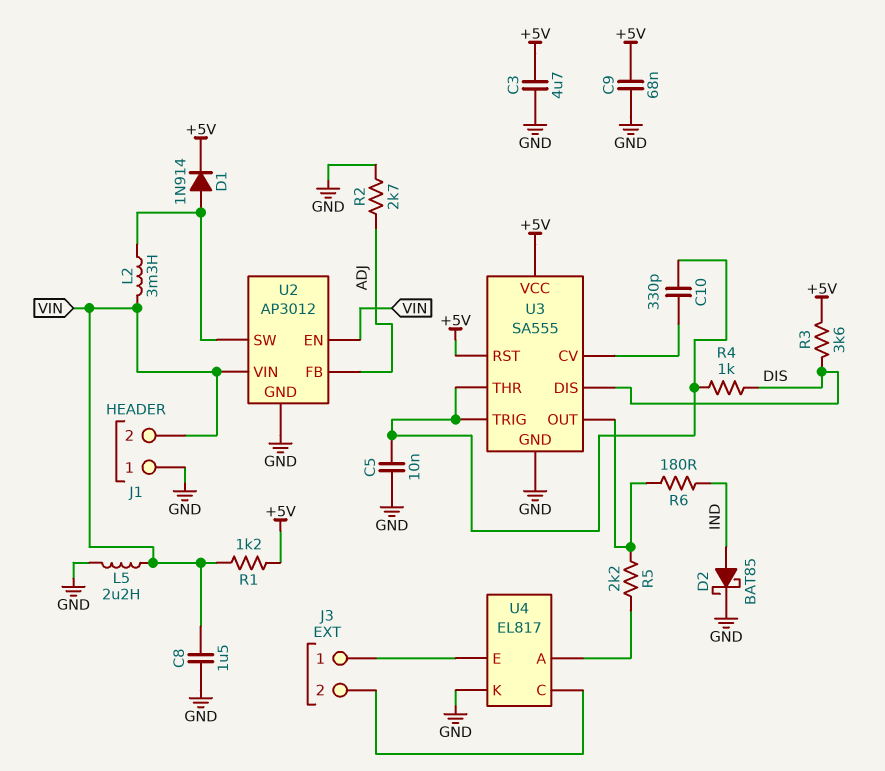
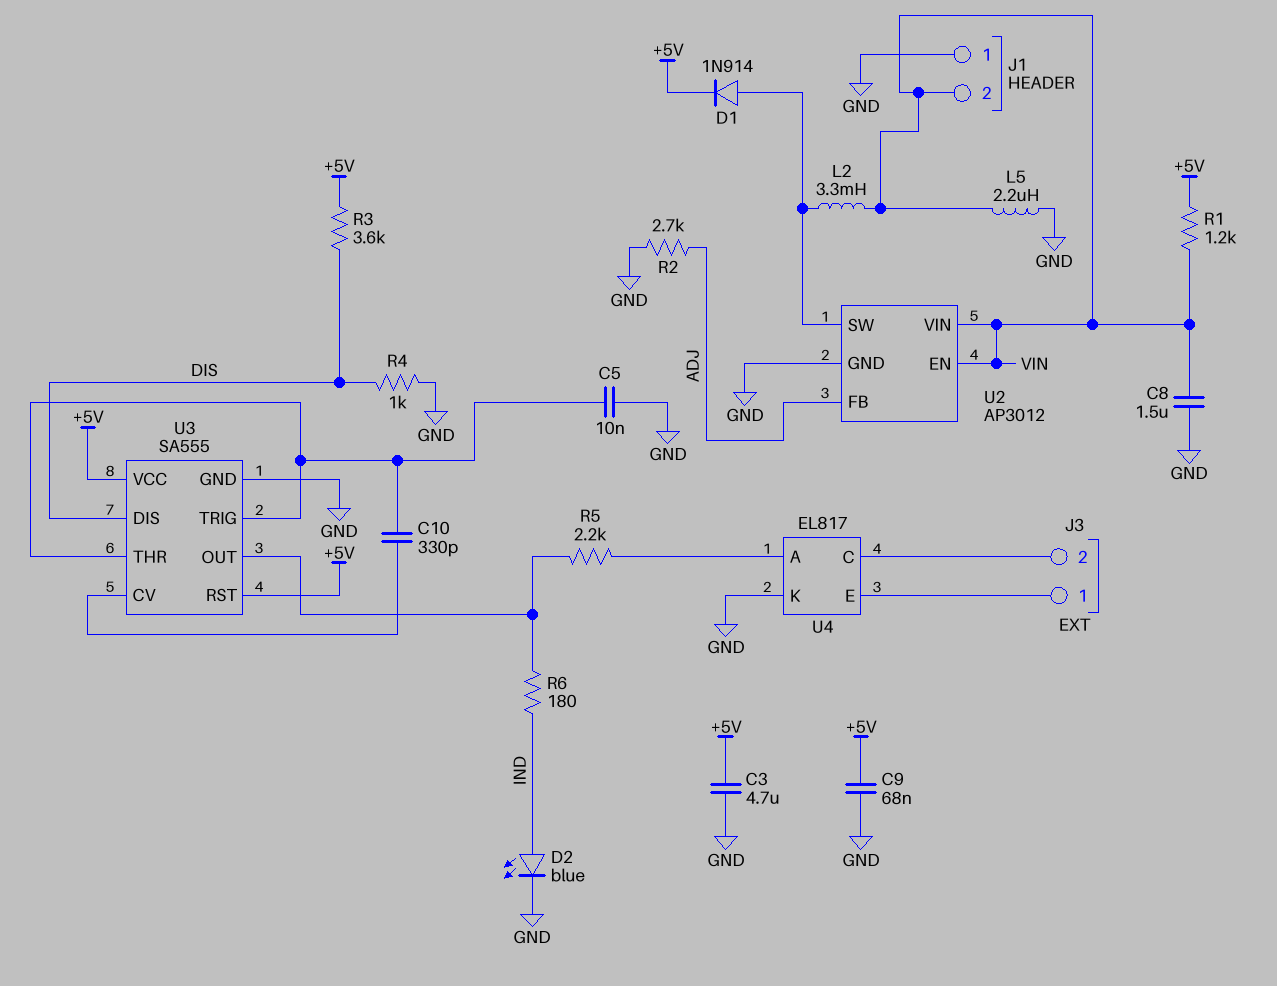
D2: schottky BAT85 (A IND, K GND) -> LED blue (A IND, K GND)
R4: 1k (DIS, U3/THR) -> 1k (DIS, GND)

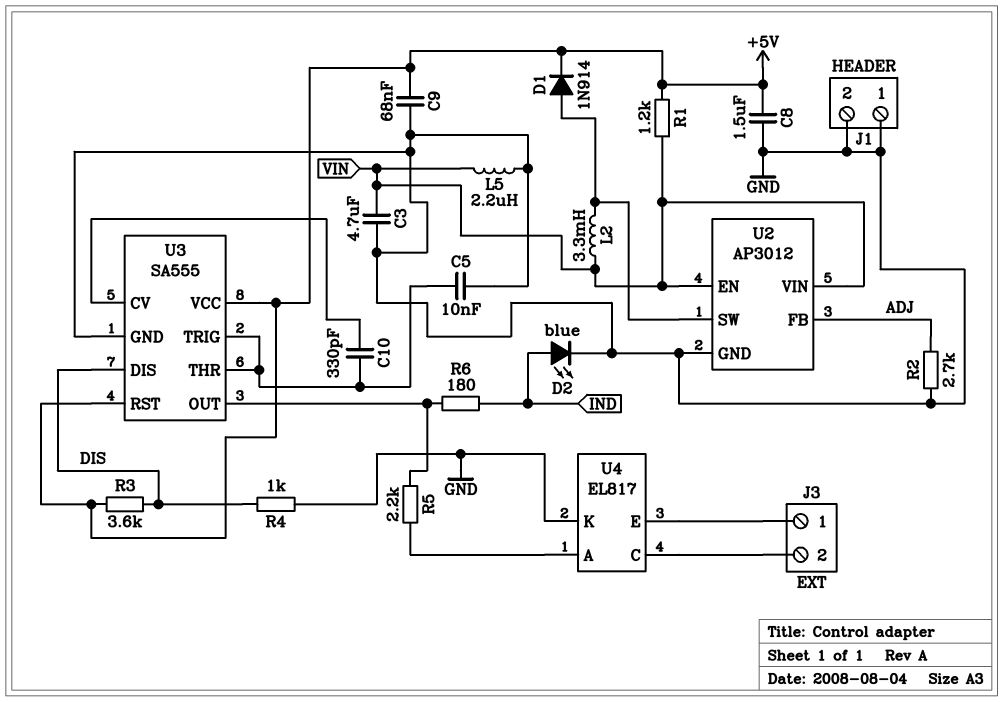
C3: 4.7uF (+5V, GND) -> 4.7uF (GND, VIN)
C8: 1.5uF (GND, VIN) -> 1.5uF (+5V, GND)
J1 pin 2: VIN -> GND

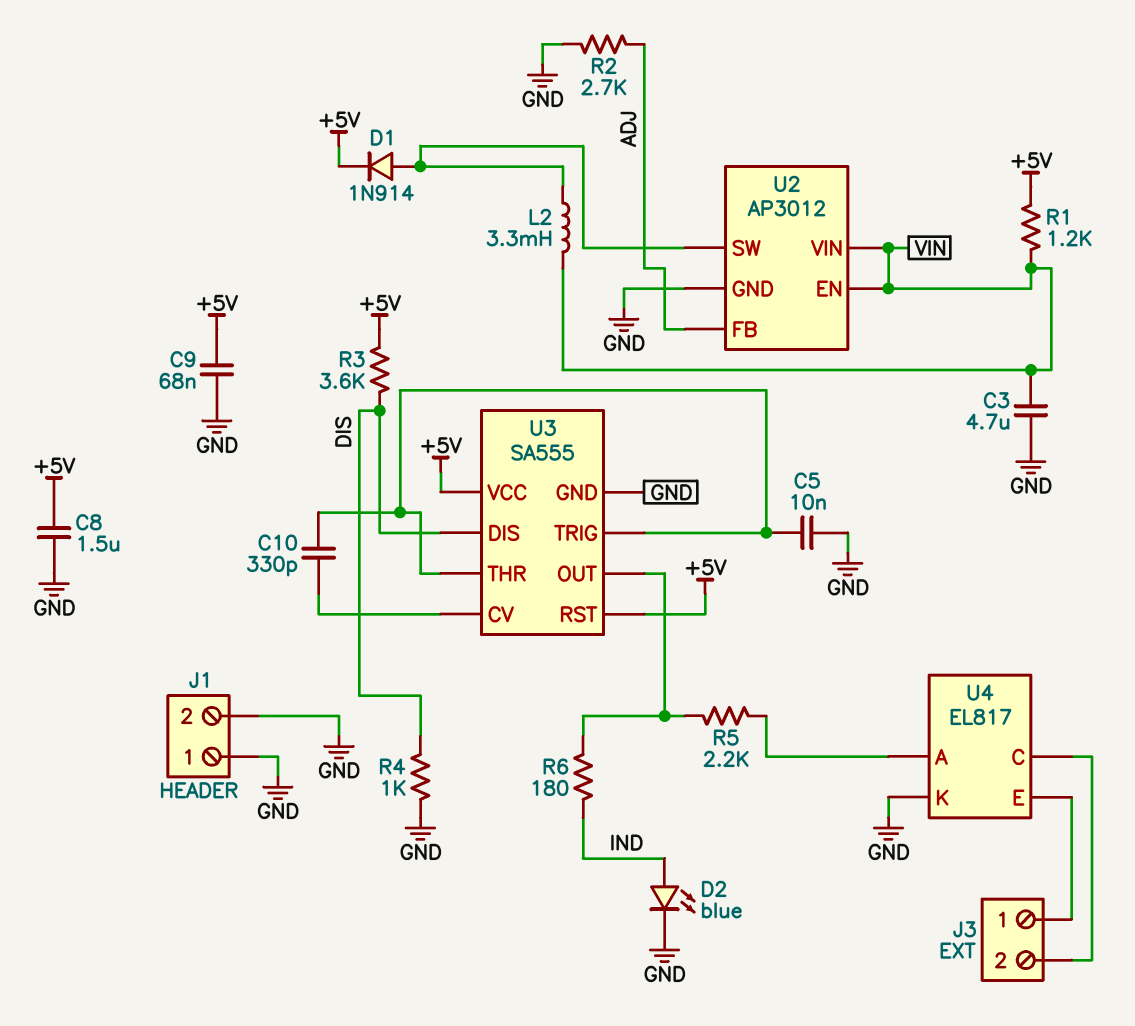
L5: 2.2uH (GND, VIN) -> none

